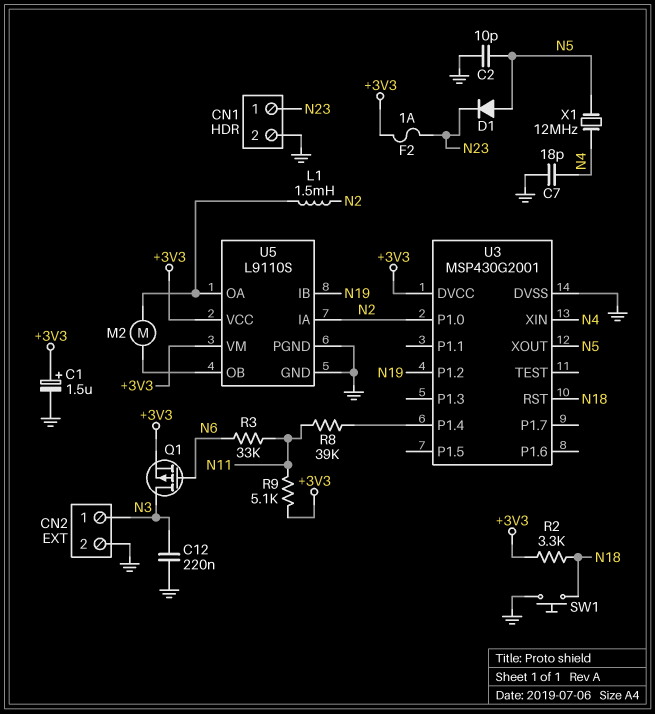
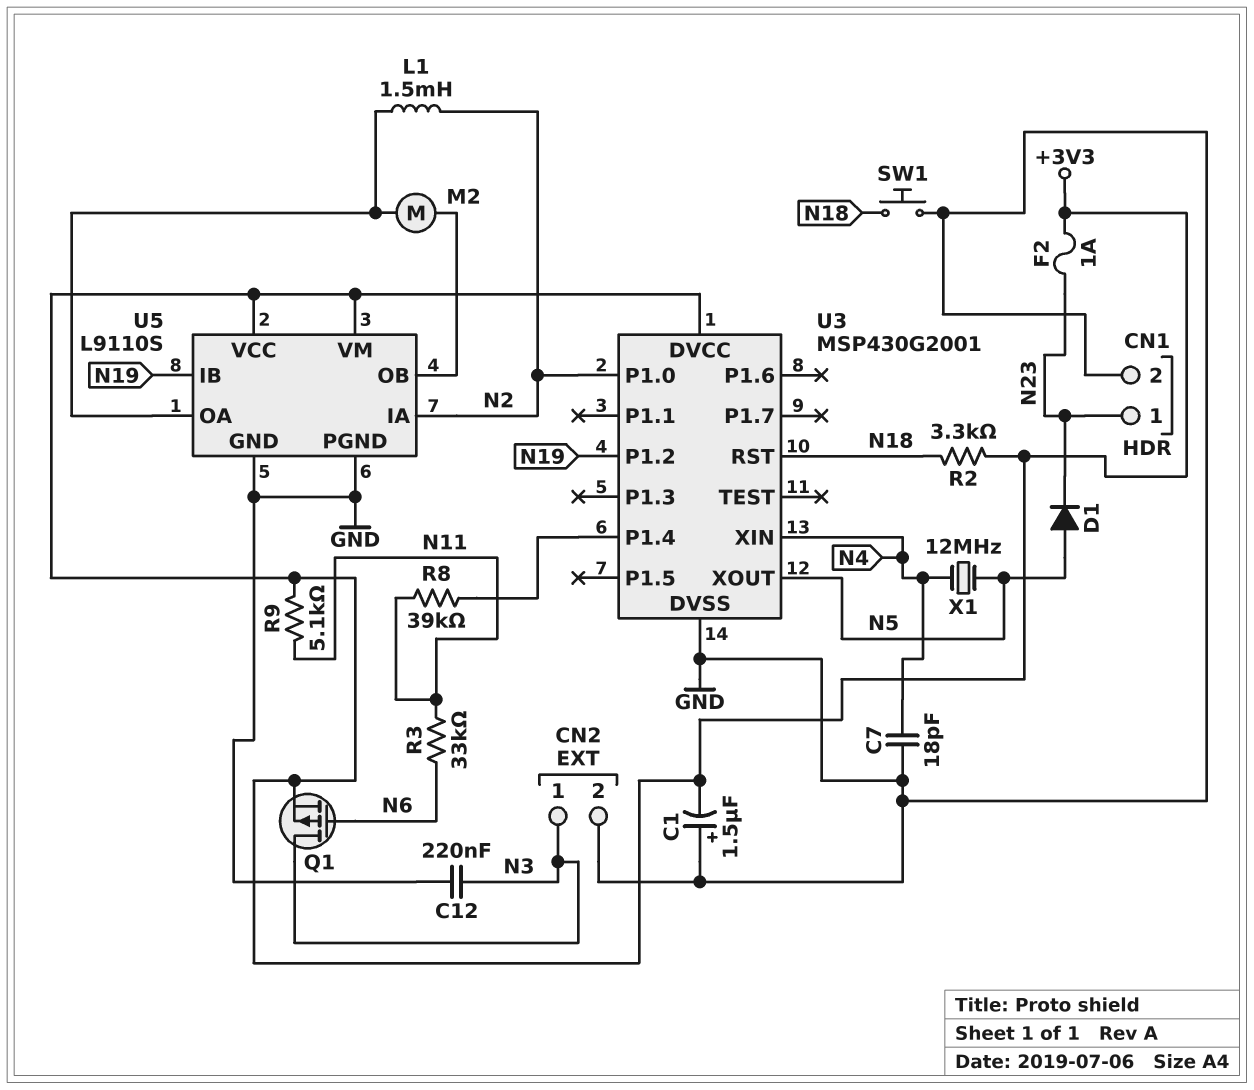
C1: 1.5uF (plus +3V3, minus GND) -> 1.5uF (plus GND, minus +3V3)
C2: 10pF (GND, N5) -> none

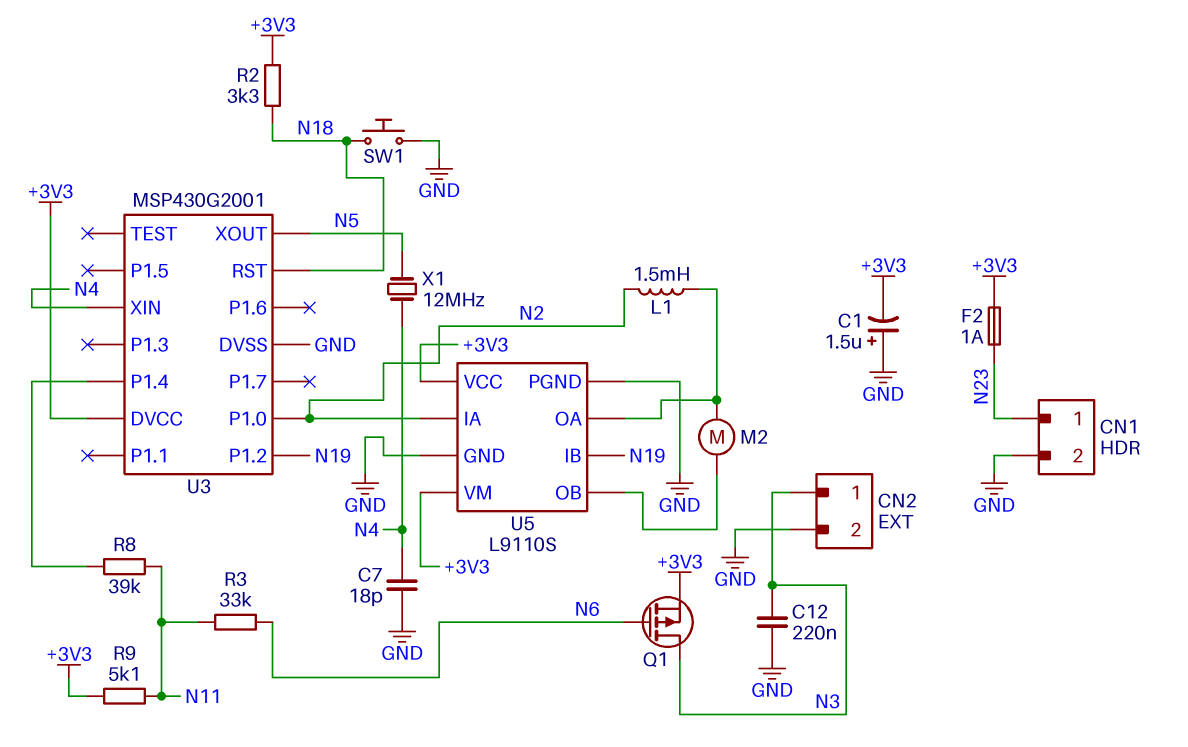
D1: diode (A N5, K N23) -> none

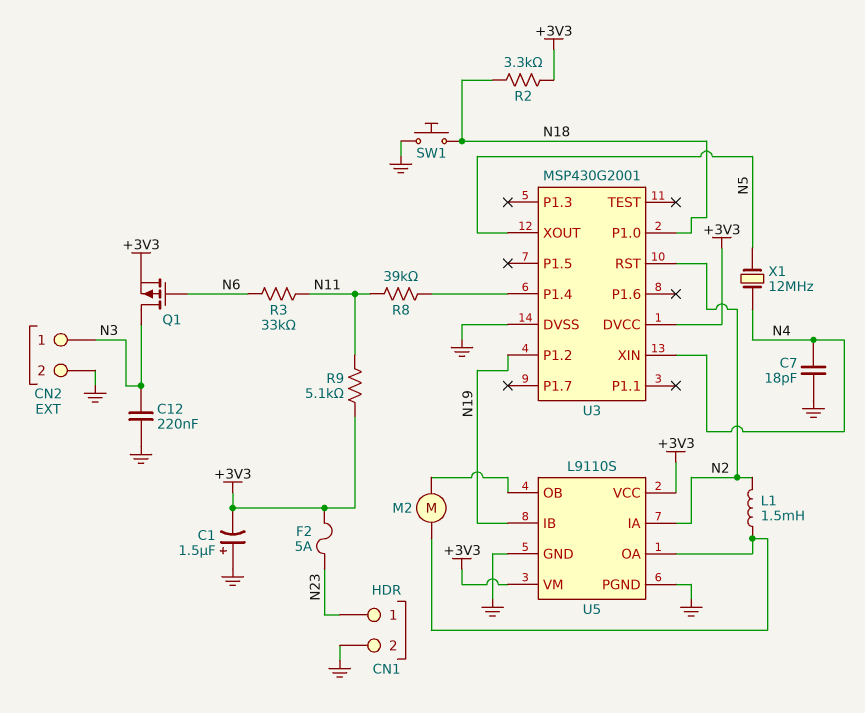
F2: 1A (+3V3, N23) -> 5A (+3V3, N23)
U3 pin P1.0: N2 -> N18
U3 pin RST: N18 -> N2

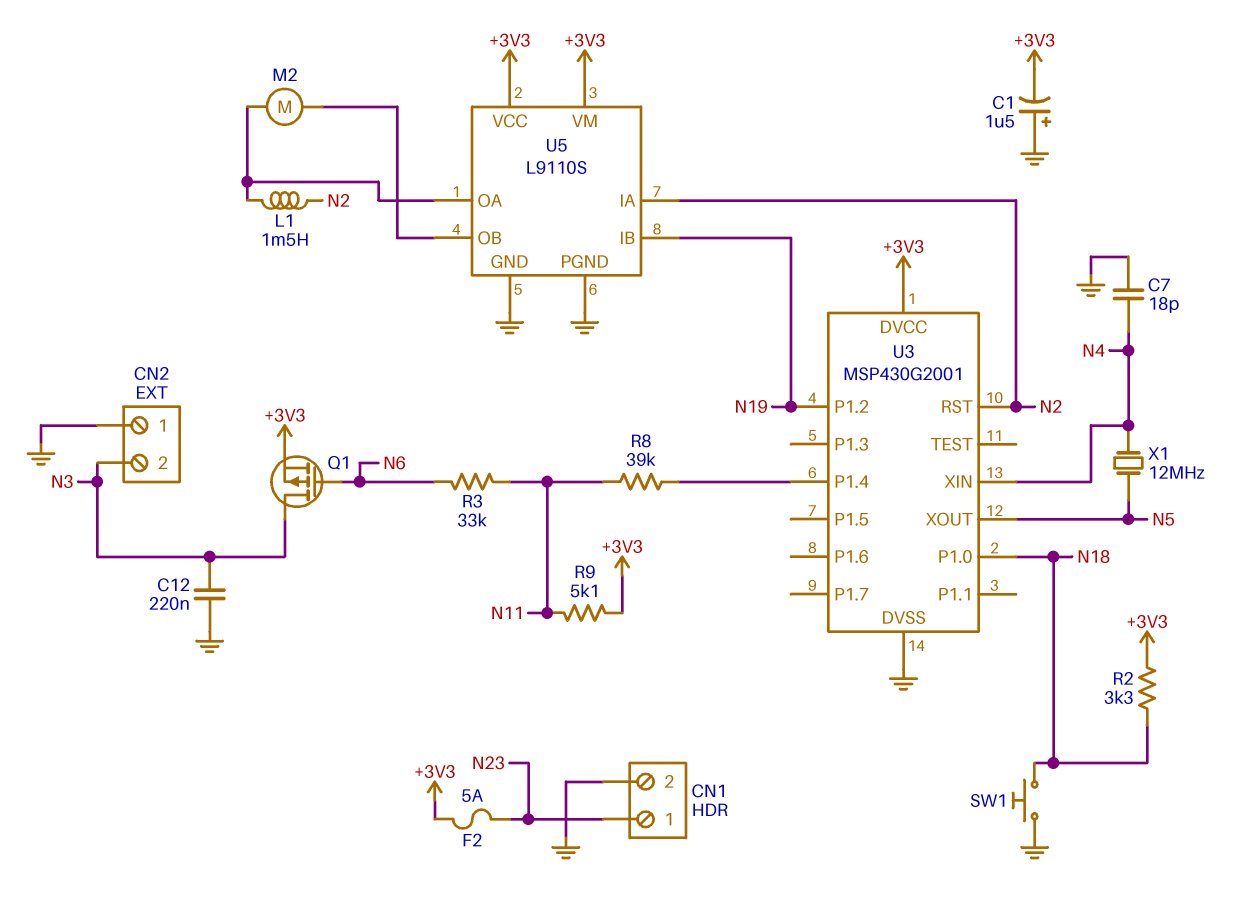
CN2 pin 1: N3 -> GND
CN2 pin 2: GND -> N3

